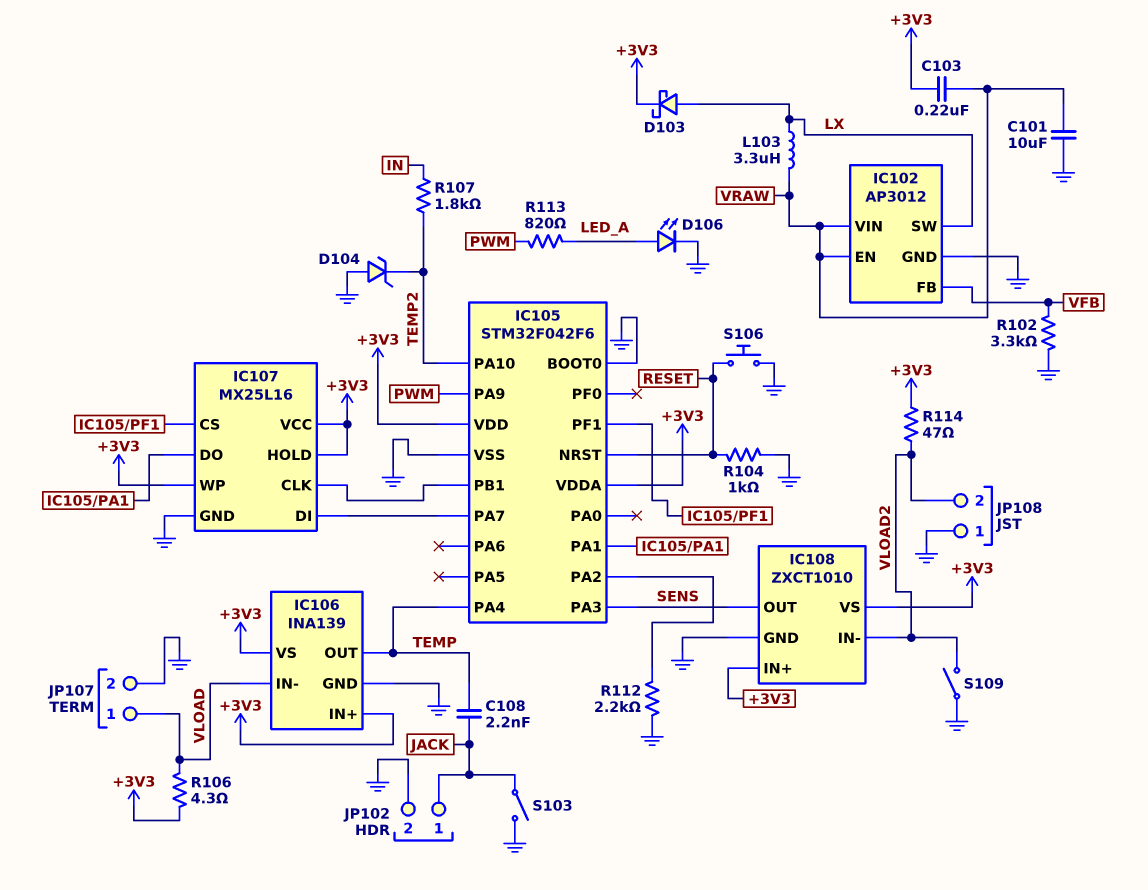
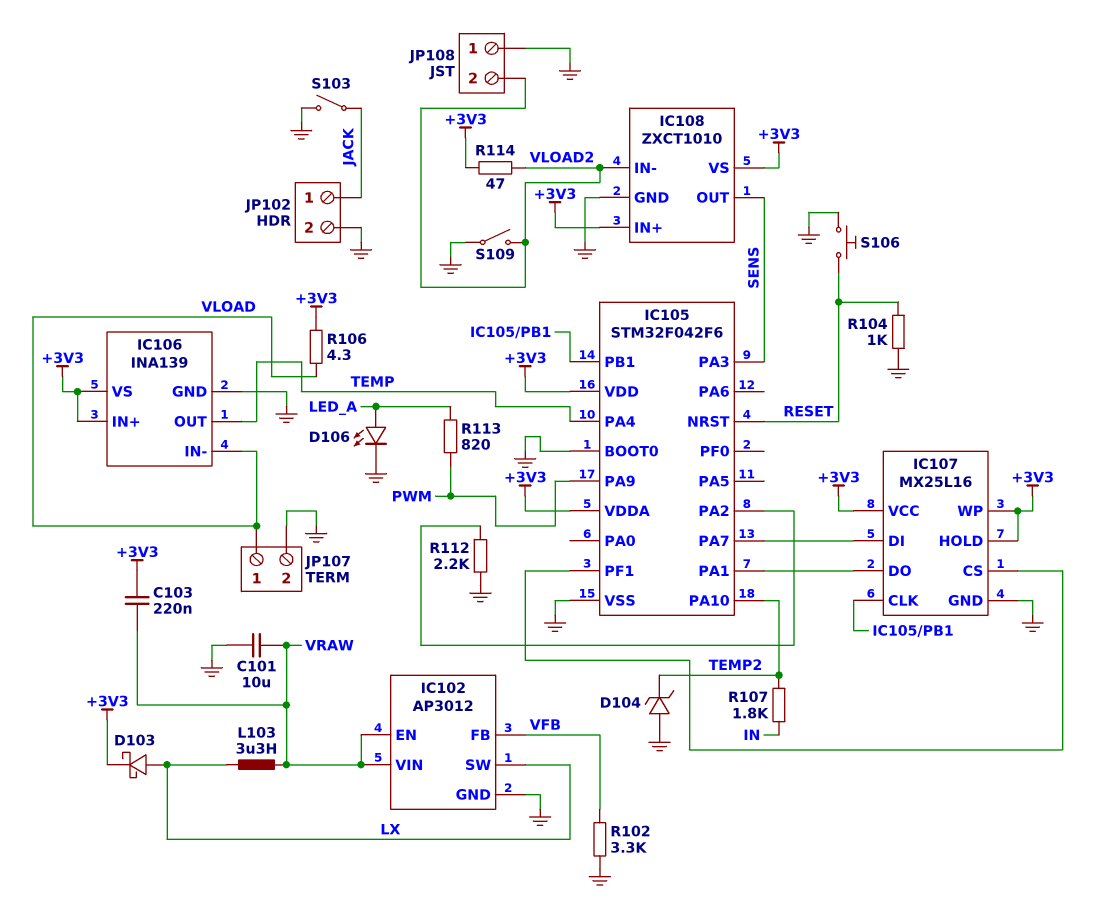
C108: 2.2nF (JACK, TEMP) -> none

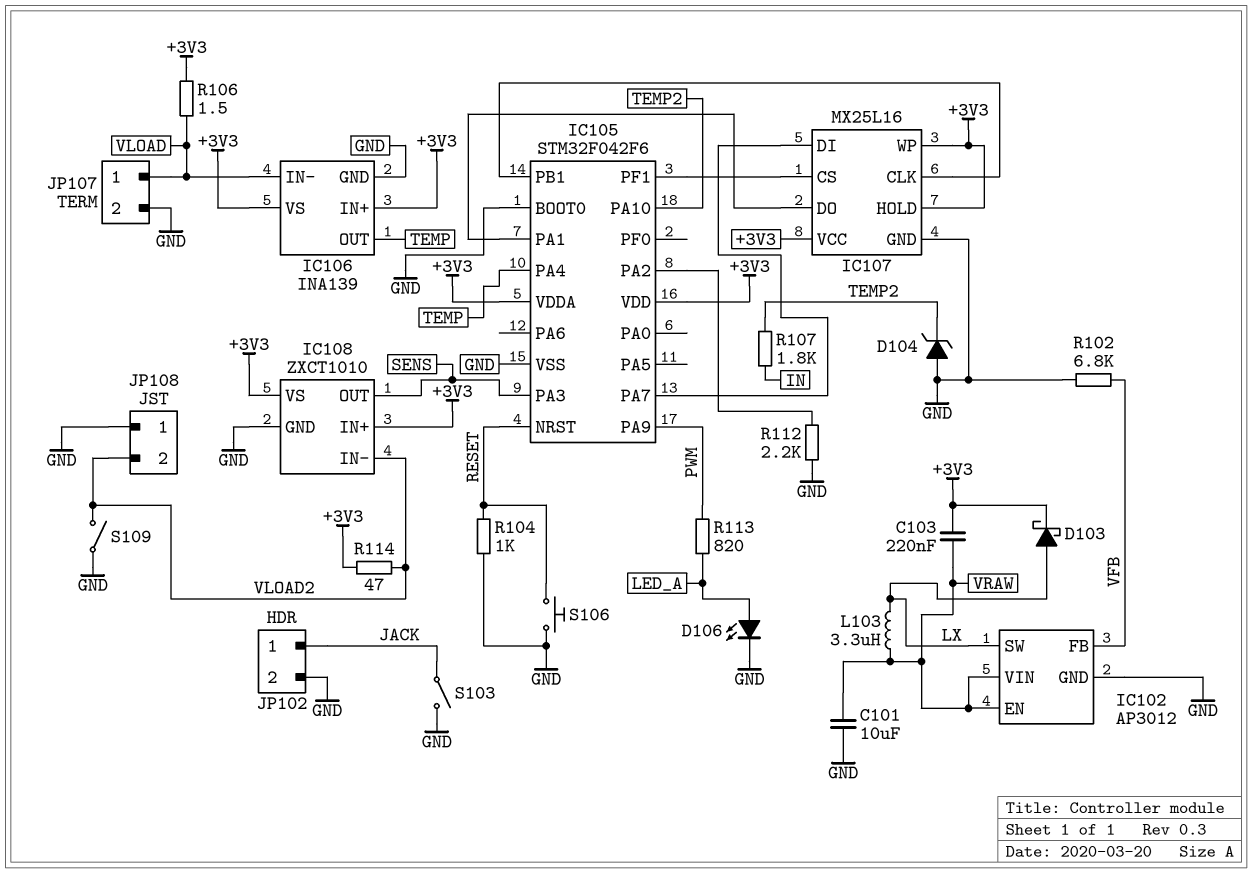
R102: 3.3k (GND, VFB) -> 6.8k (GND, VFB)
R106: 4.3 (+3V3, VLOAD) -> 1.5 (+3V3, VLOAD)

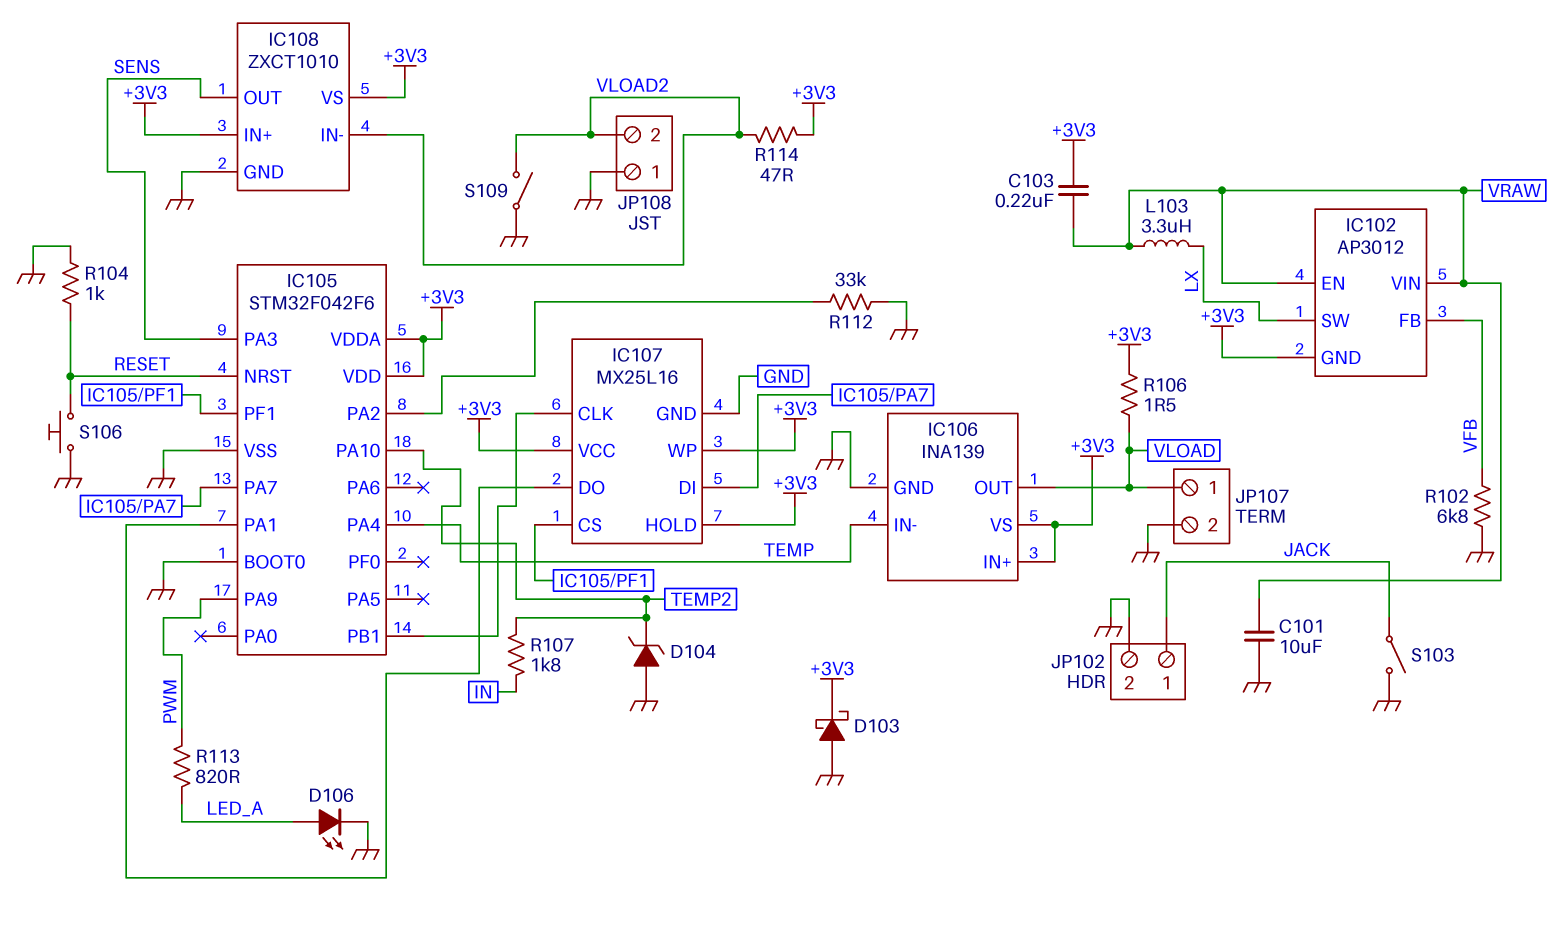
D103: schottky (A LX, K +3V3) -> schottky (A GND, K +3V3)
IC102 pin GND: GND -> +3V3
IC106 pin IN-: VLOAD -> TEMP
IC106 pin OUT: TEMP -> VLOAD
R112: 2.2k (GND, IC105/PA2) -> 33k (GND, IC105/PA2)

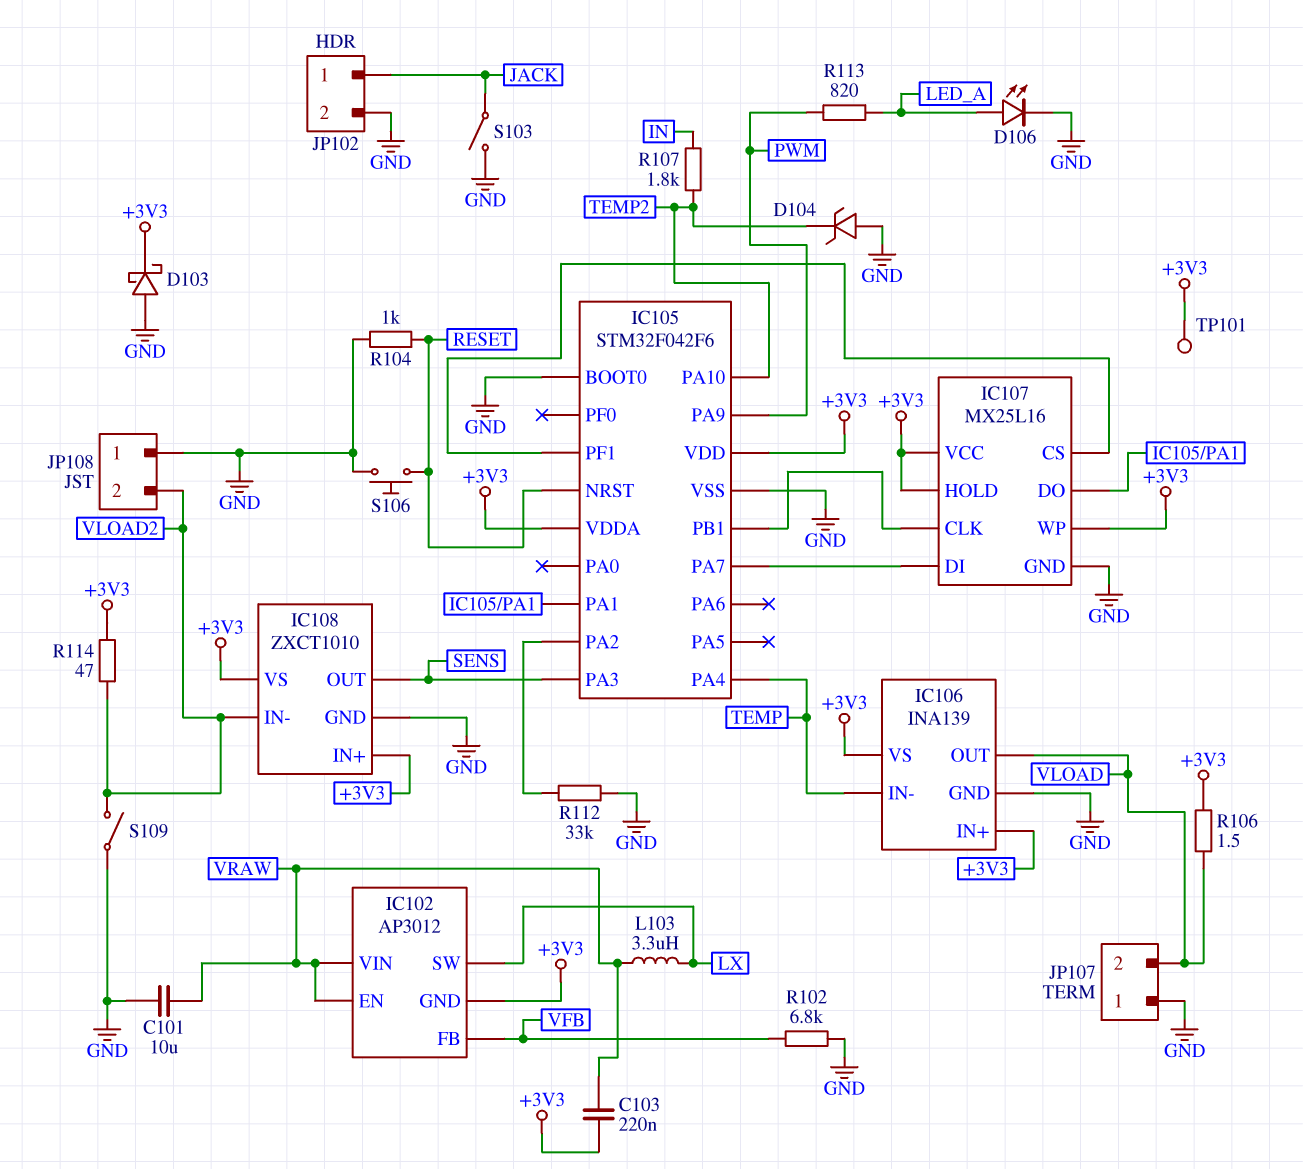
JP107 pin 1: VLOAD -> GND
JP107 pin 2: GND -> VLOAD
TP101: none -> test point (+3V3)

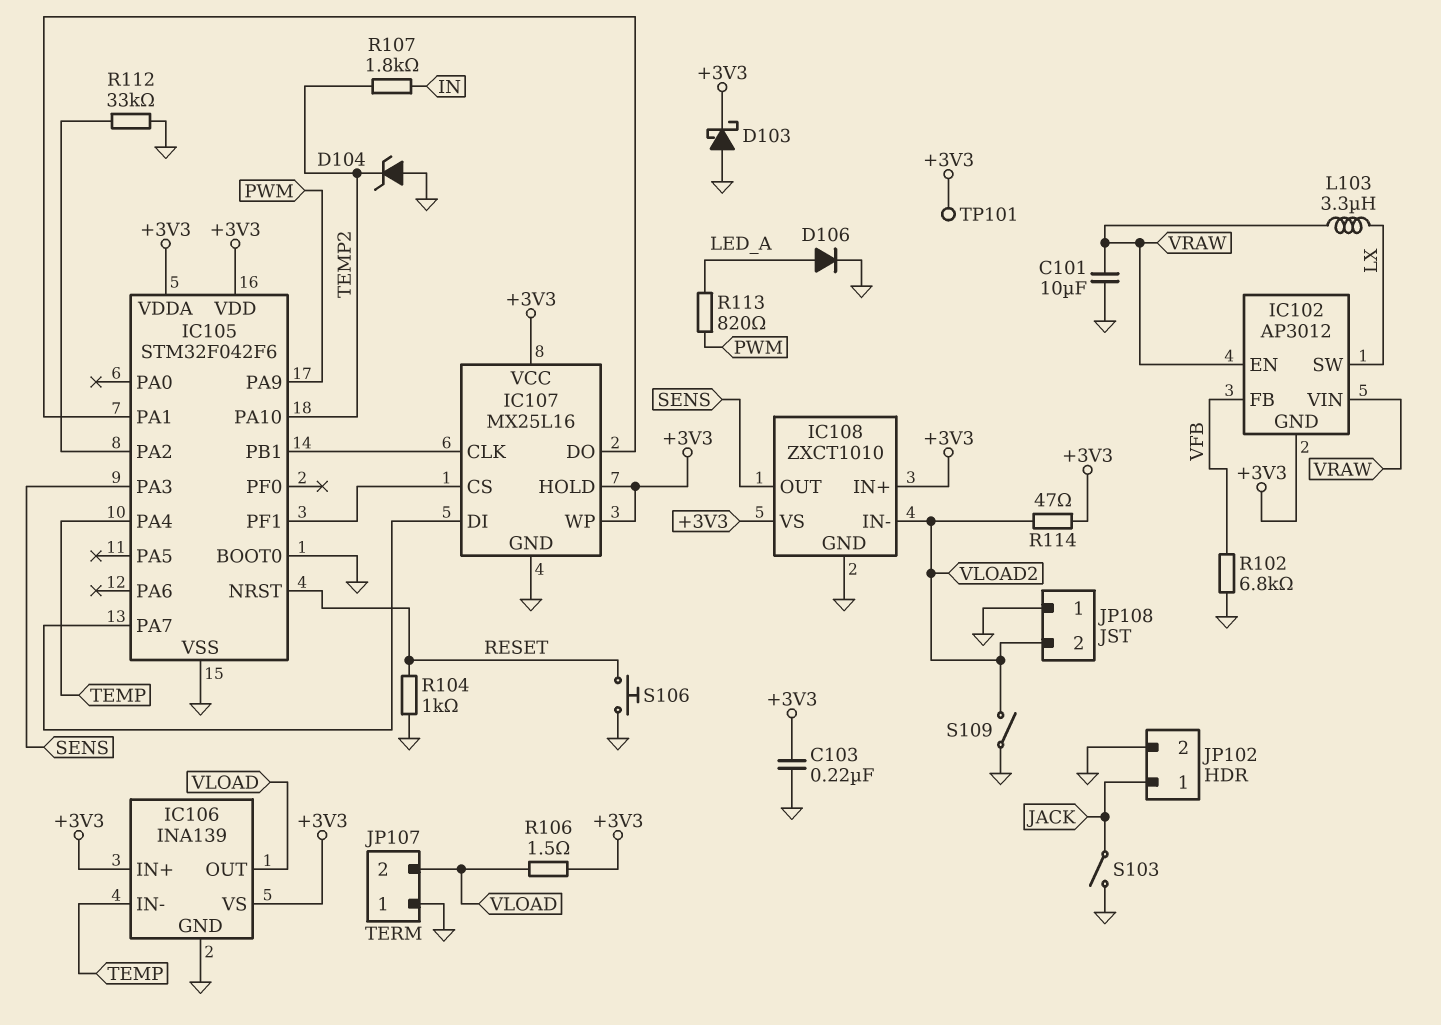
C103: 220nF (+3V3, VRAW) -> 220nF (+3V3, GND)
D106: LED (A LED_A, K GND) -> diode (A LED_A, K GND)

